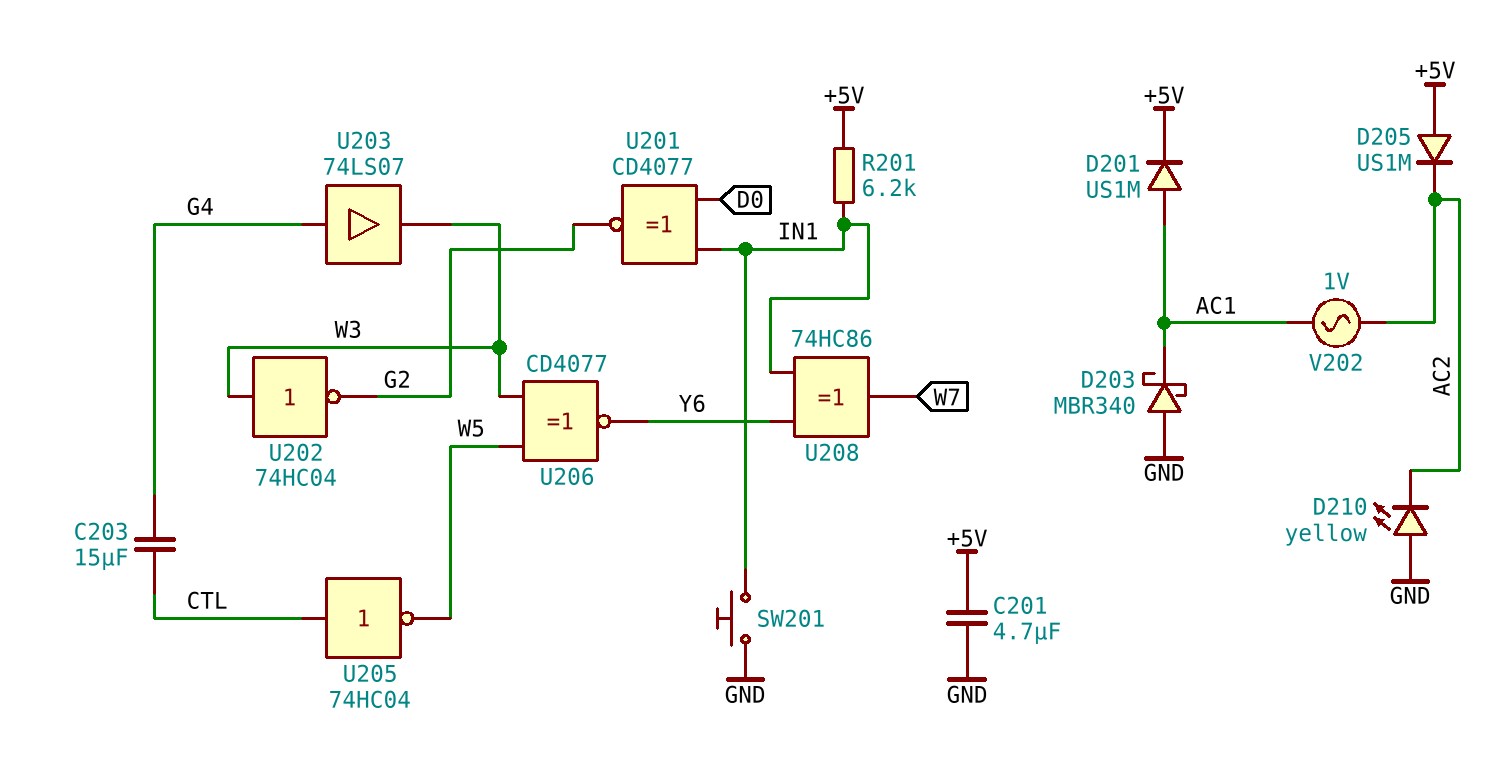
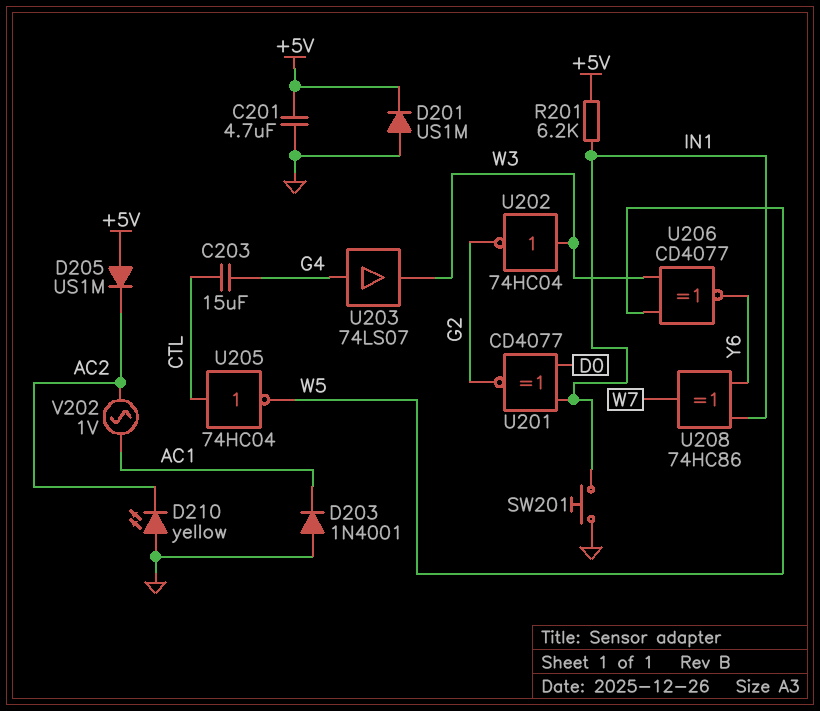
D201: diode US1M (A AC1, K +5V) -> diode US1M (A GND, K +5V)
D203: schottky MBR340 (A GND, K AC1) -> diode 1N4001 (A GND, K AC1)

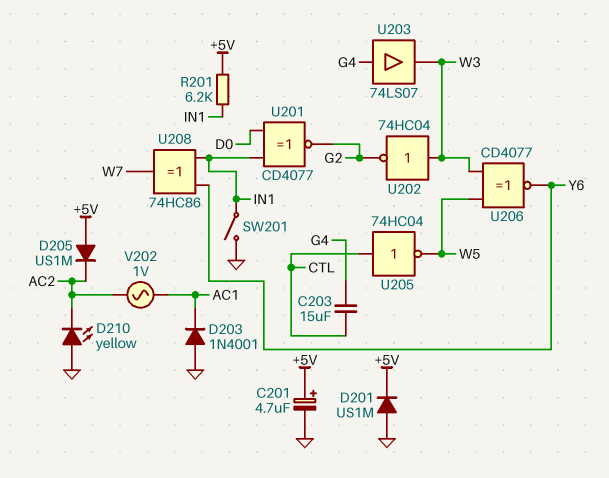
C201: 4.7uF (+5V, GND) -> 4.7uF (plus +5V, minus GND)
SW201: button (GND, IN1) -> switch (GND, IN1)

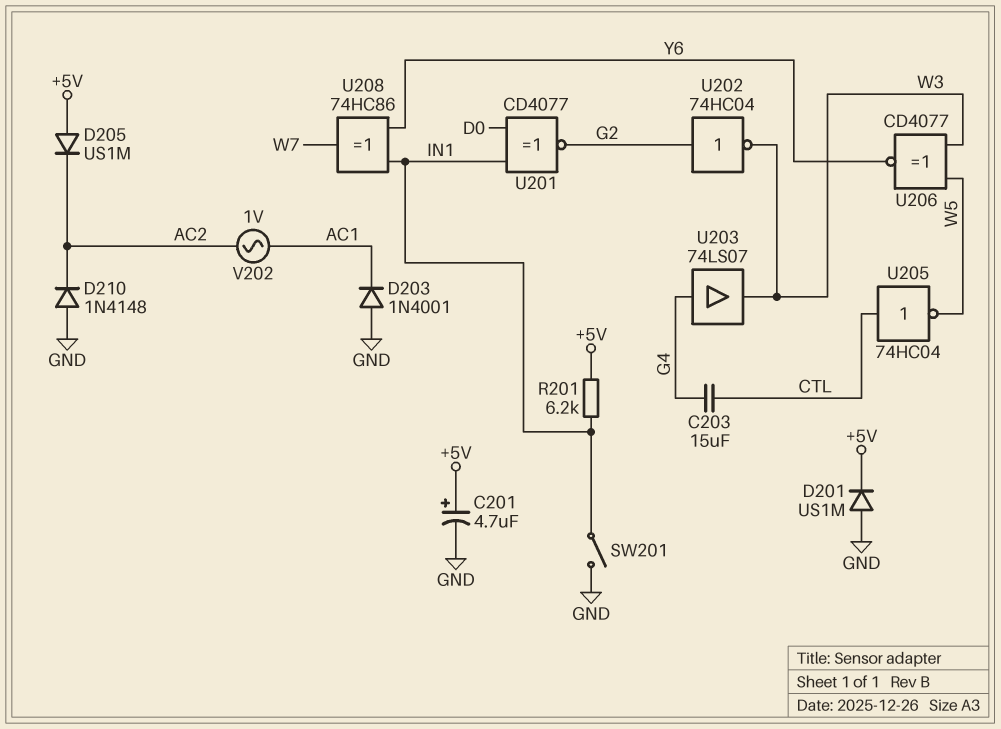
D210: LED yellow (A GND, K AC2) -> diode 1N4148 (A GND, K AC2)
U202: NOT 74HC04 (in W3, out G2) -> NOT 74HC04 (in G2, out W3)

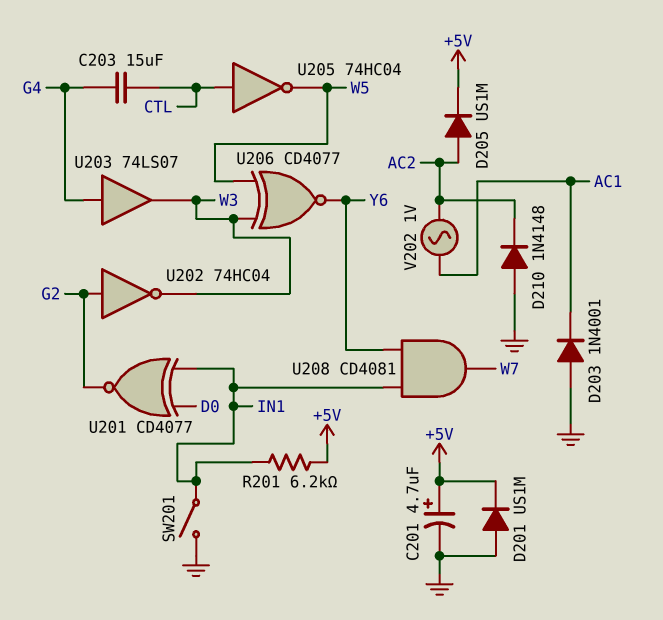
D205: diode US1M (A +5V, K AC2) -> diode US1M (A AC2, K +5V)
U208: XOR 74HC86 (in IN1, in Y6, out W7) -> AND CD4081 (in IN1, in Y6, out W7)

